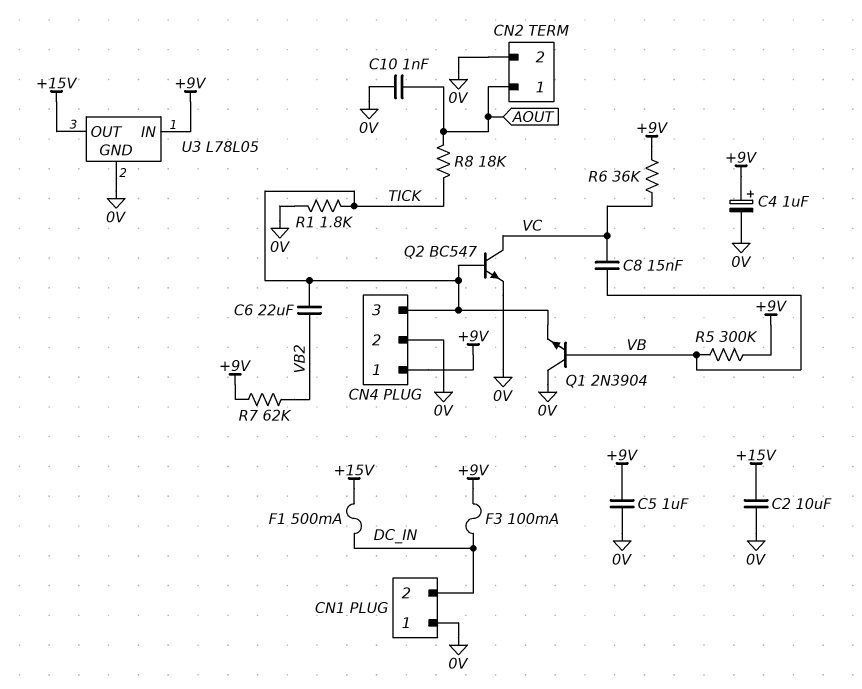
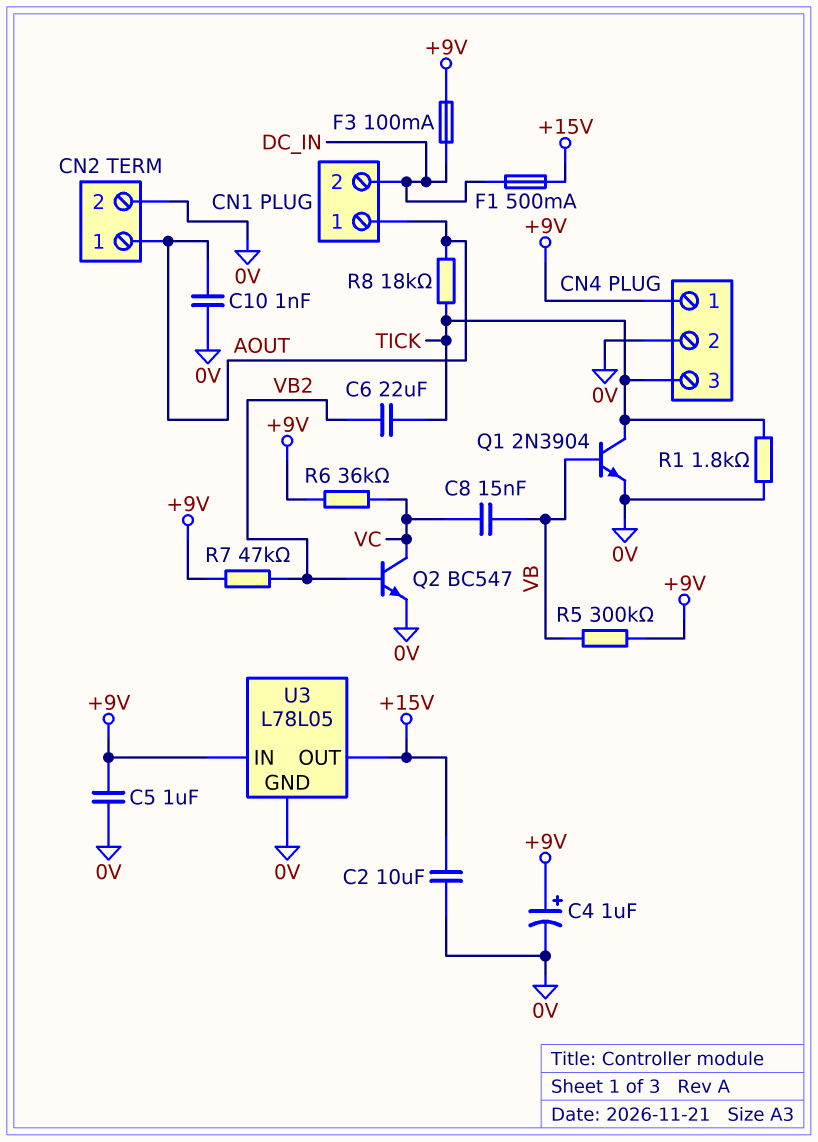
CN1 pin 1: 0V -> AOUT
Q1: NPN 2N3904 (B VB, C 0V, E TICK) -> NPN 2N3904 (B VB, C TICK, E 0V)
Q2: NPN BC547 (B TICK, C VC, E 0V) -> NPN BC547 (B VB2, C VC, E 0V)
R7: 62k (+9V, VB2) -> 47k (+9V, VB2)

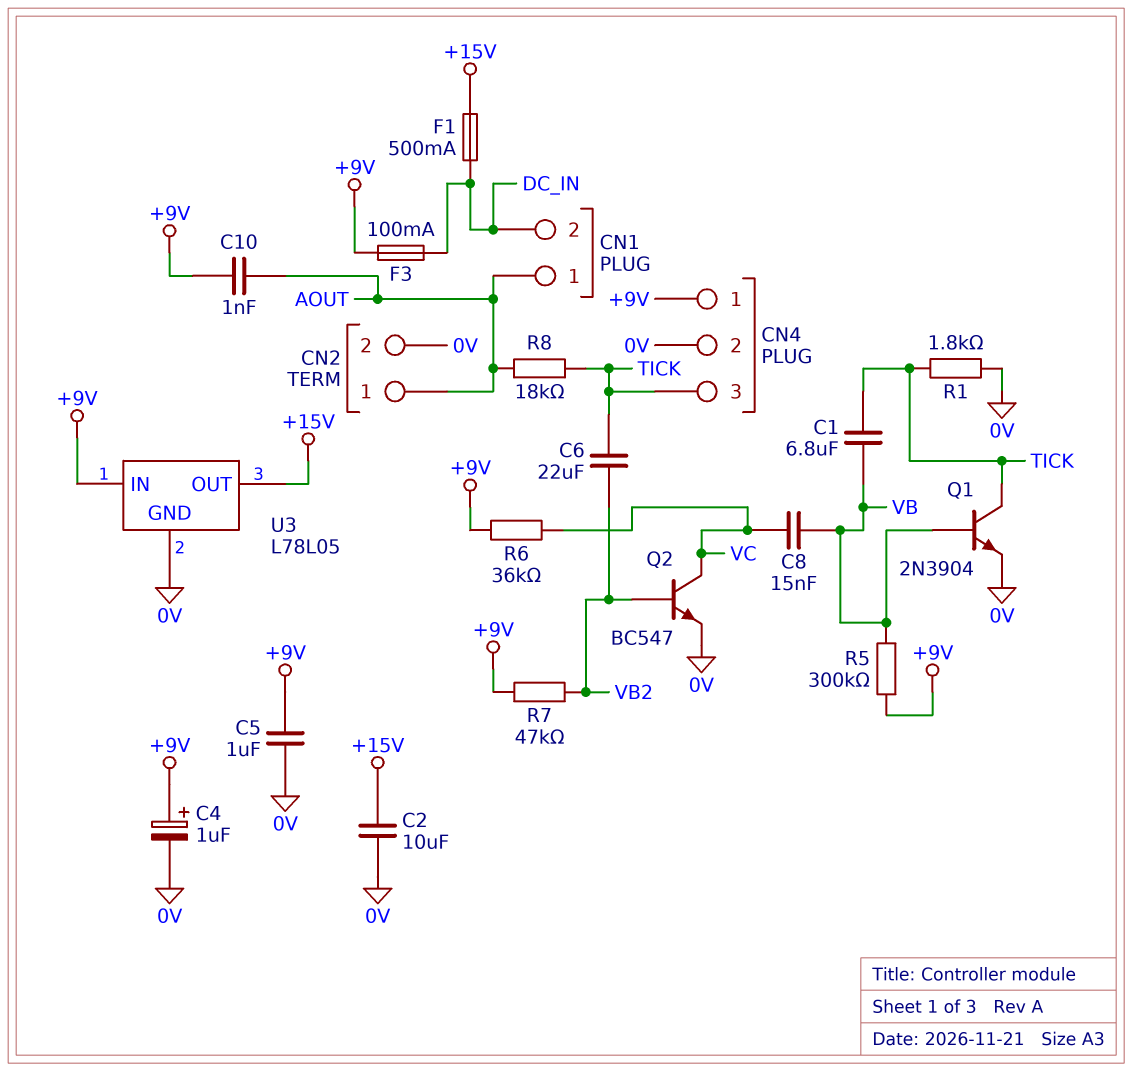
C1: none -> 6.8uF (TICK, VB)
C10: 1nF (0V, AOUT) -> 1nF (+9V, AOUT)

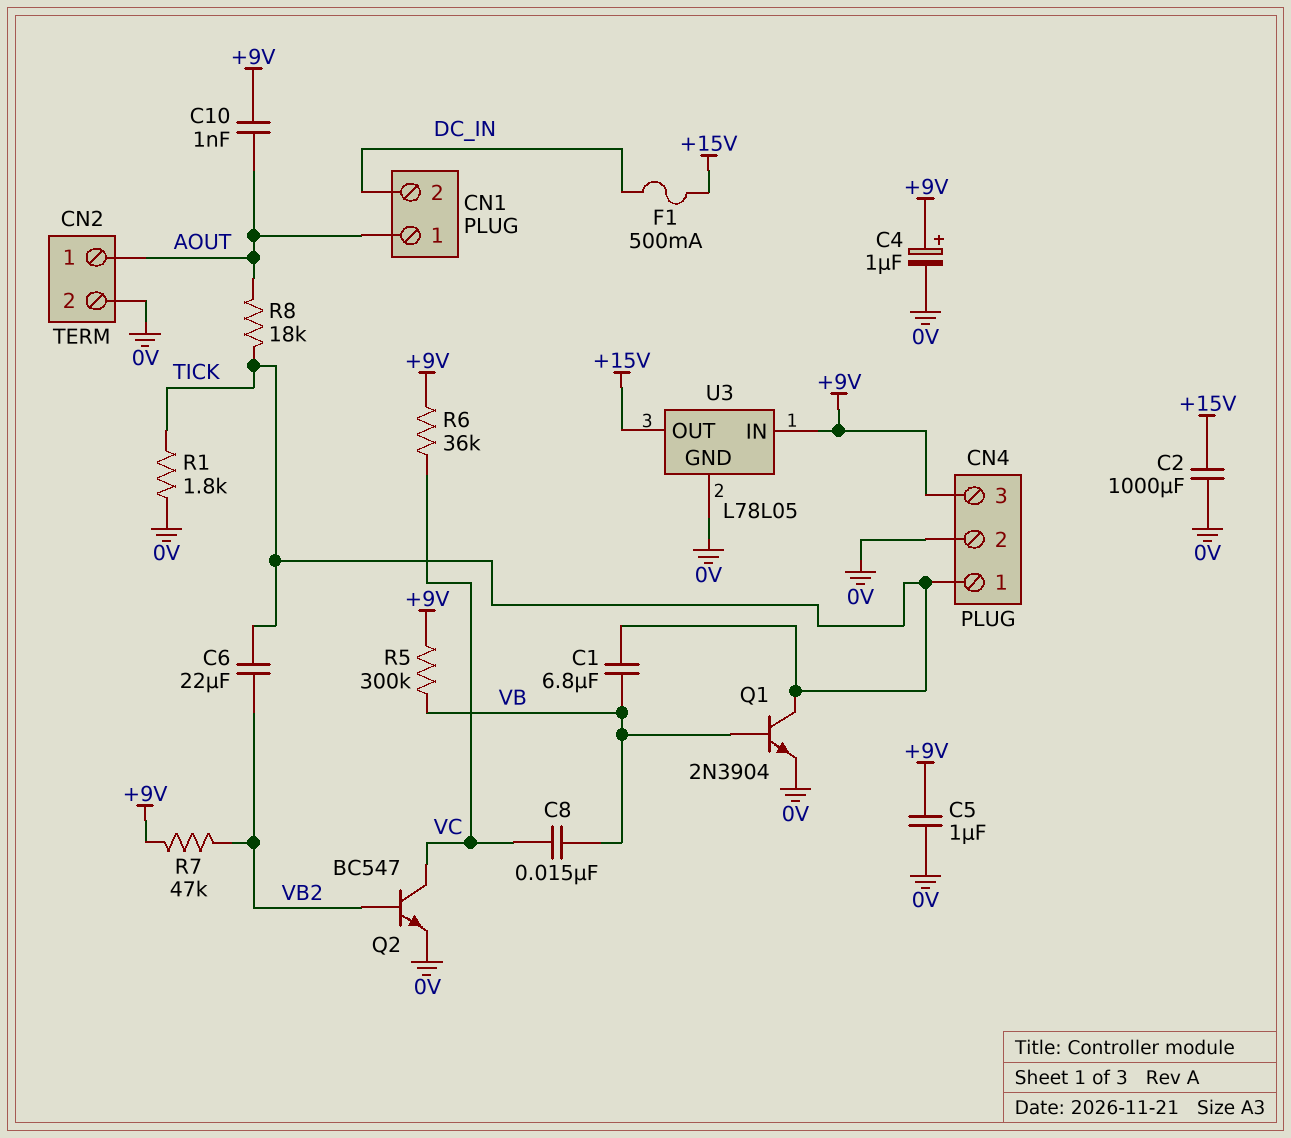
C2: 10uF (+15V, 0V) -> 1000uF (+15V, 0V)
CN4 pin 1: +9V -> TICK
CN4 pin 3: TICK -> +9V
F3: 100mA (+9V, DC_IN) -> none

